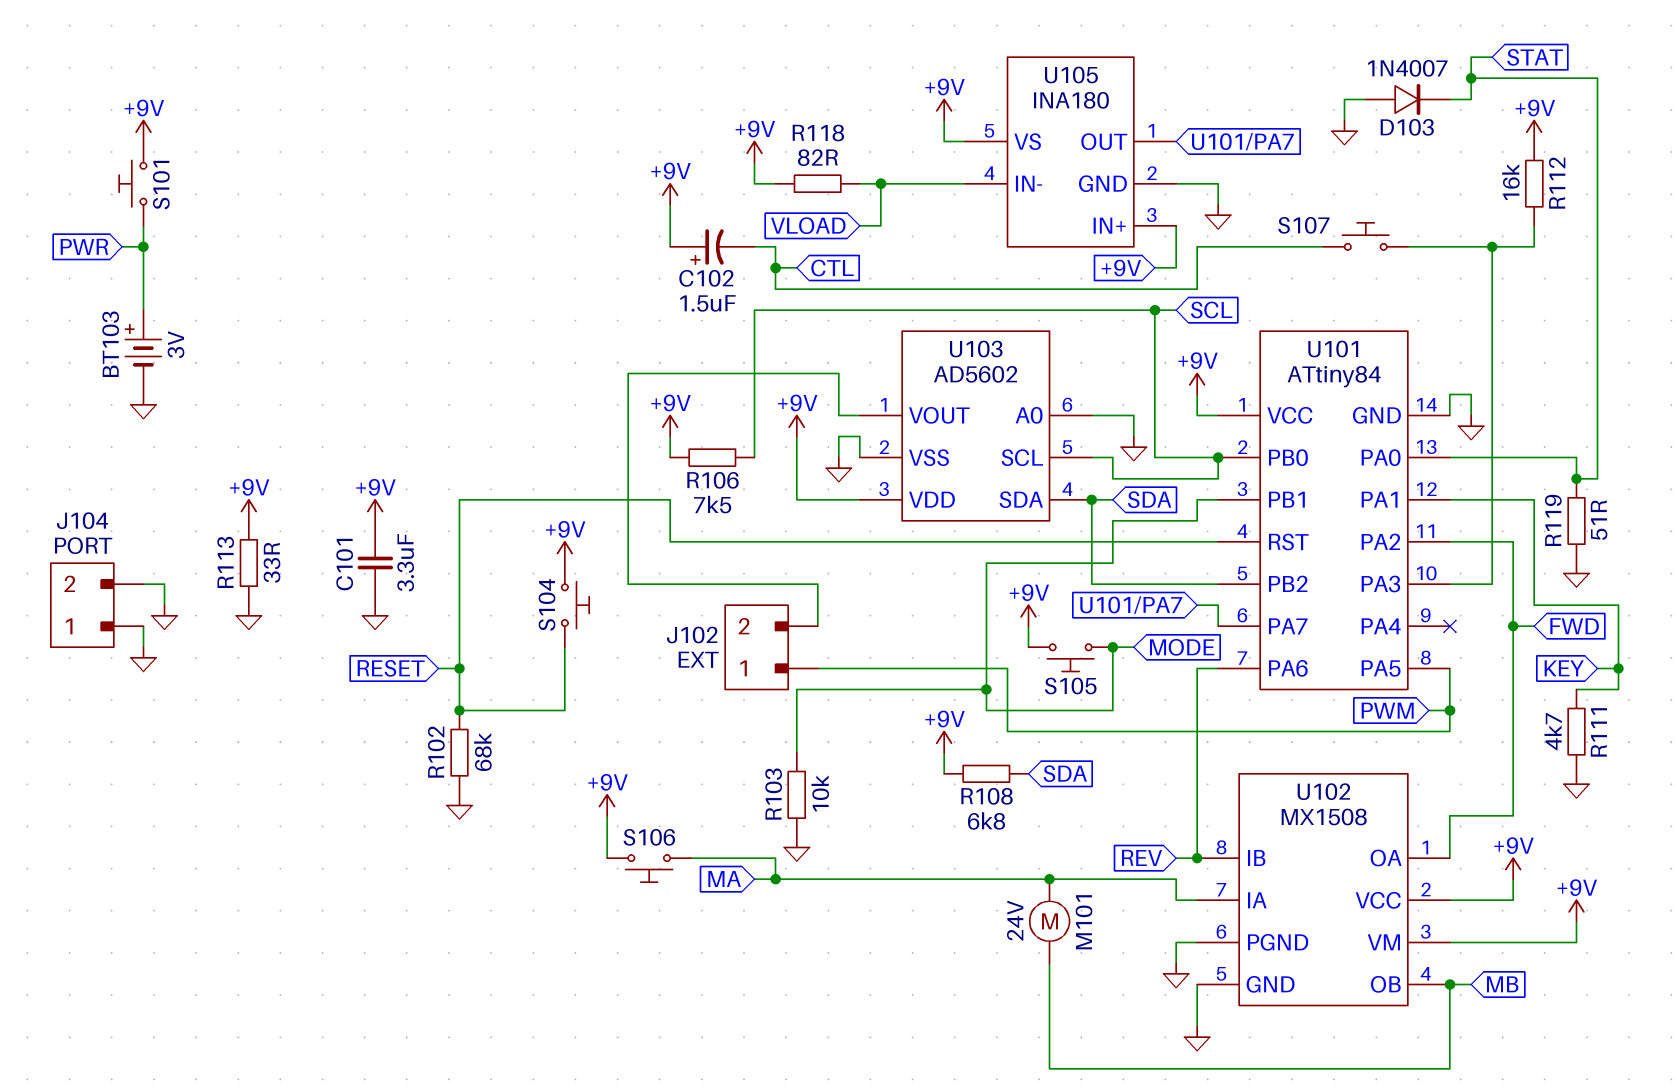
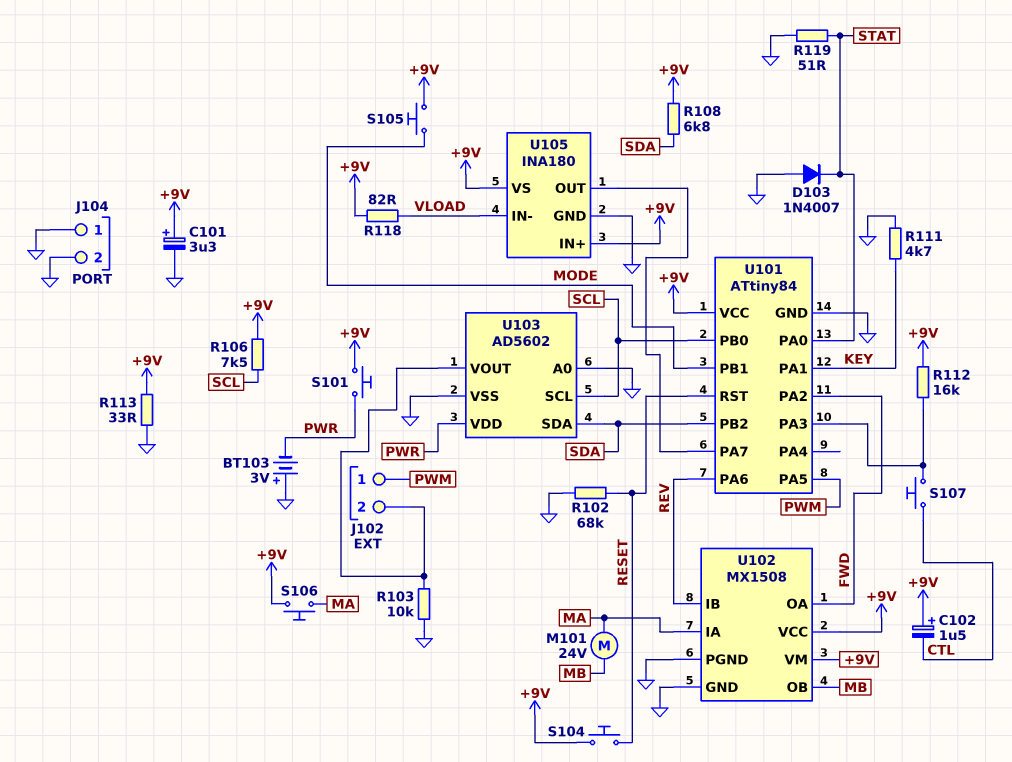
BT103: 3V (plus PWR, minus GND) -> 3V (plus GND, minus PWR)
C101: 3.3uF (+9V, GND) -> 3.3uF (plus +9V, minus GND)
R103: 10k (GND, MODE) -> 10k (GND, J102/2)
U103 pin VDD: +9V -> PWR

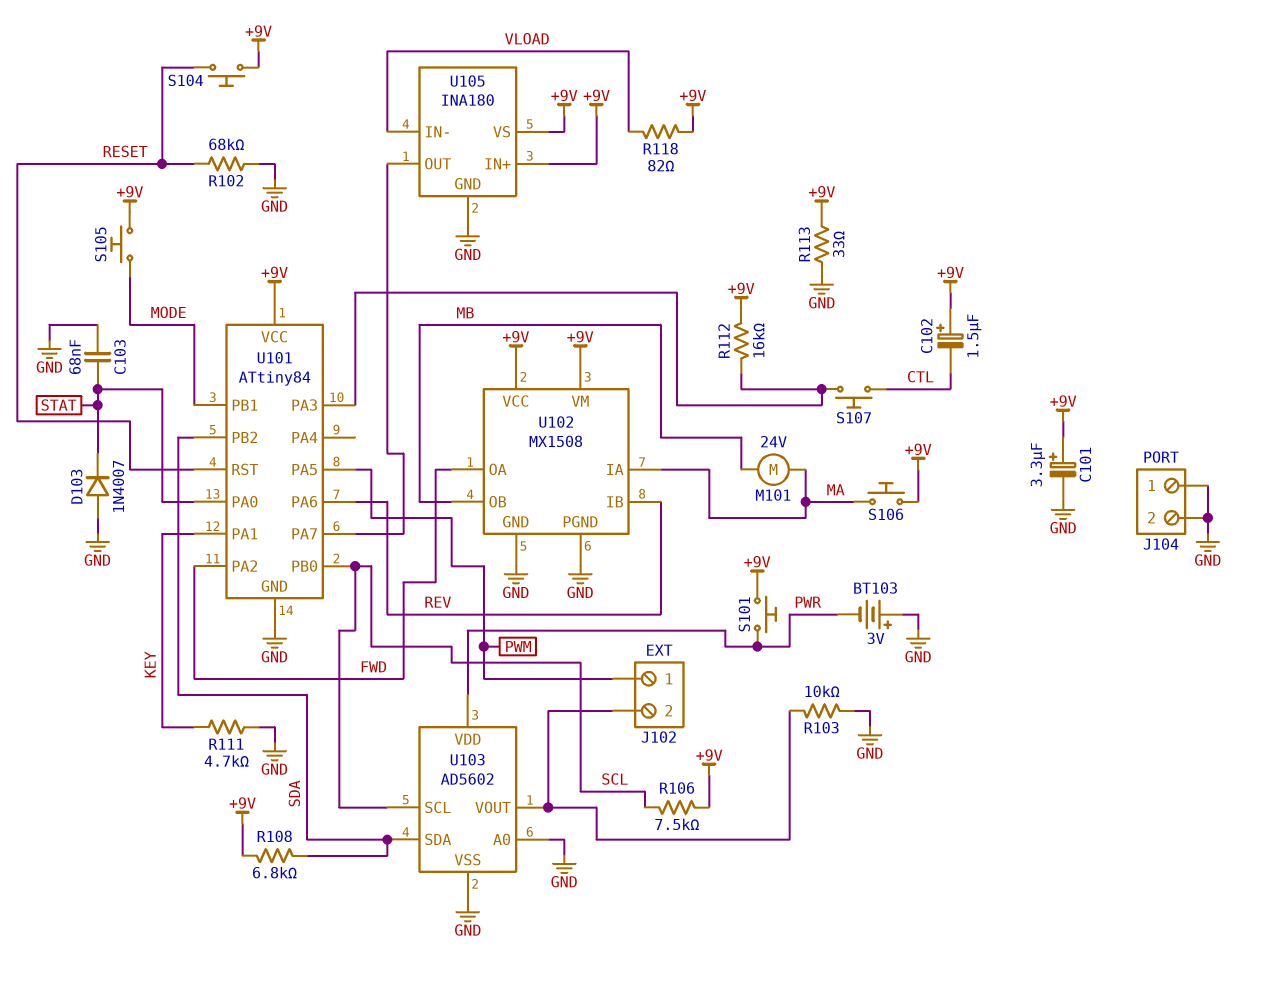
C103: none -> 68nF (GND, STAT)
R119: 51 (GND, STAT) -> none

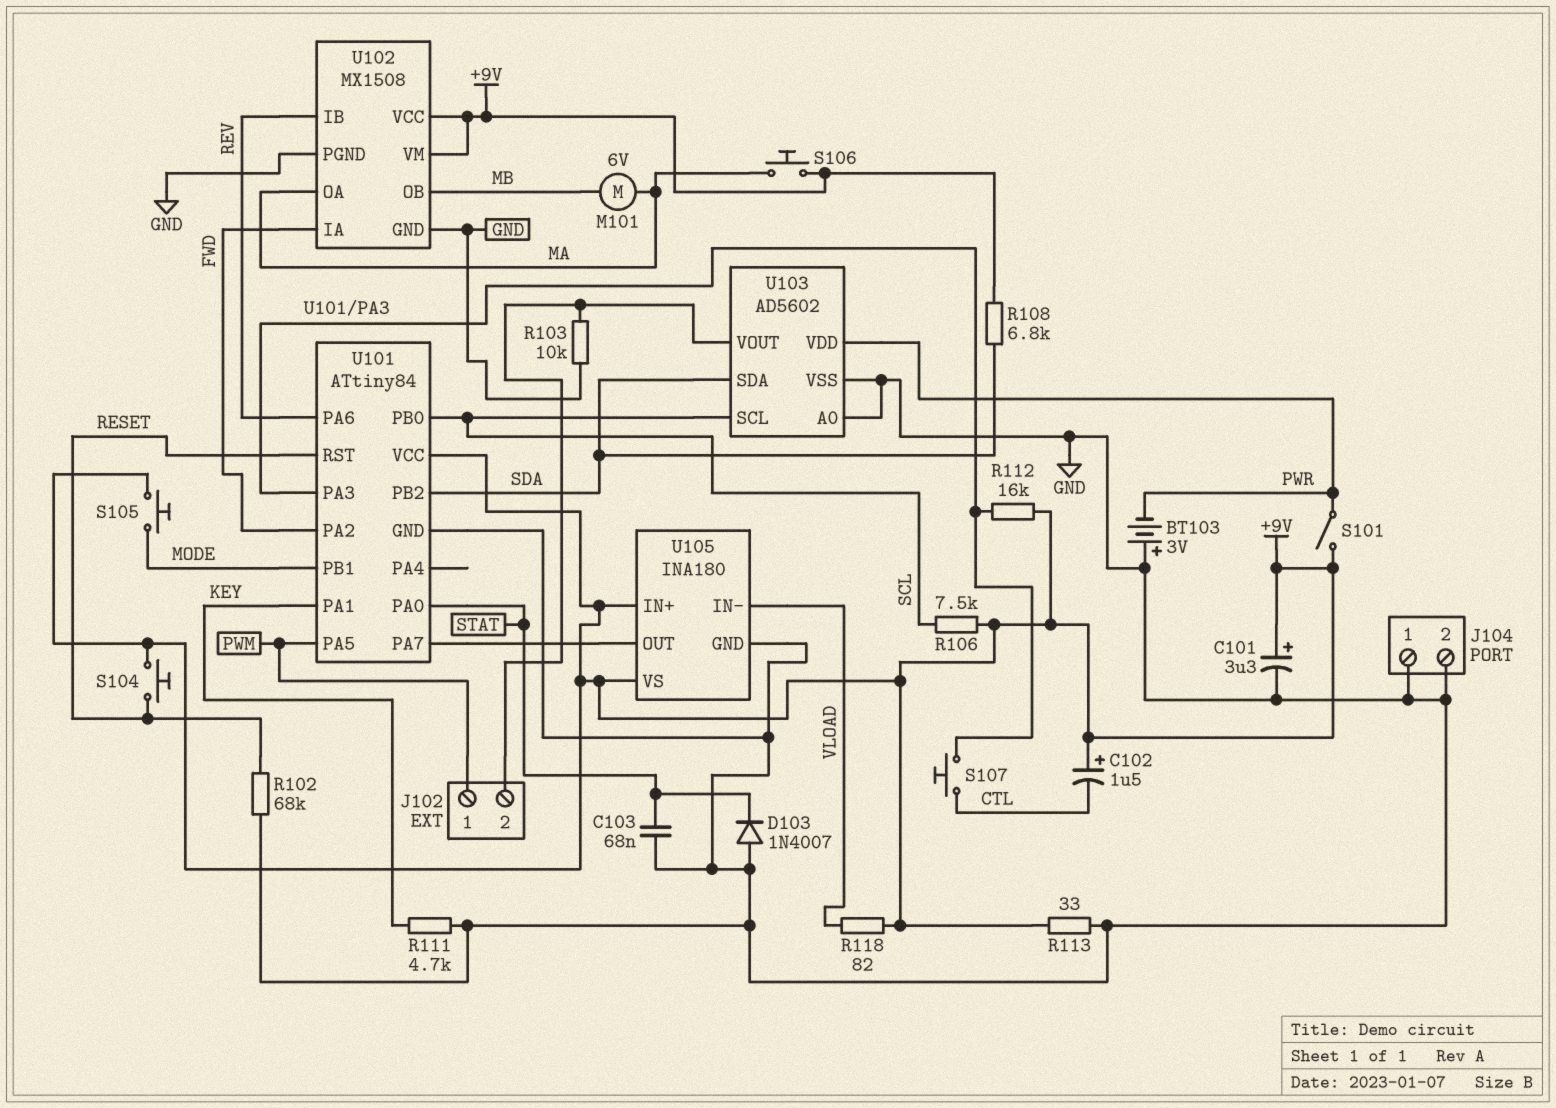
M101: motor 24V (MA, MB) -> motor 6V (MA, MB)
S101: button (+9V, PWR) -> switch (+9V, PWR)
U102 pin IA: MA -> FWD
U102 pin OA: FWD -> MA

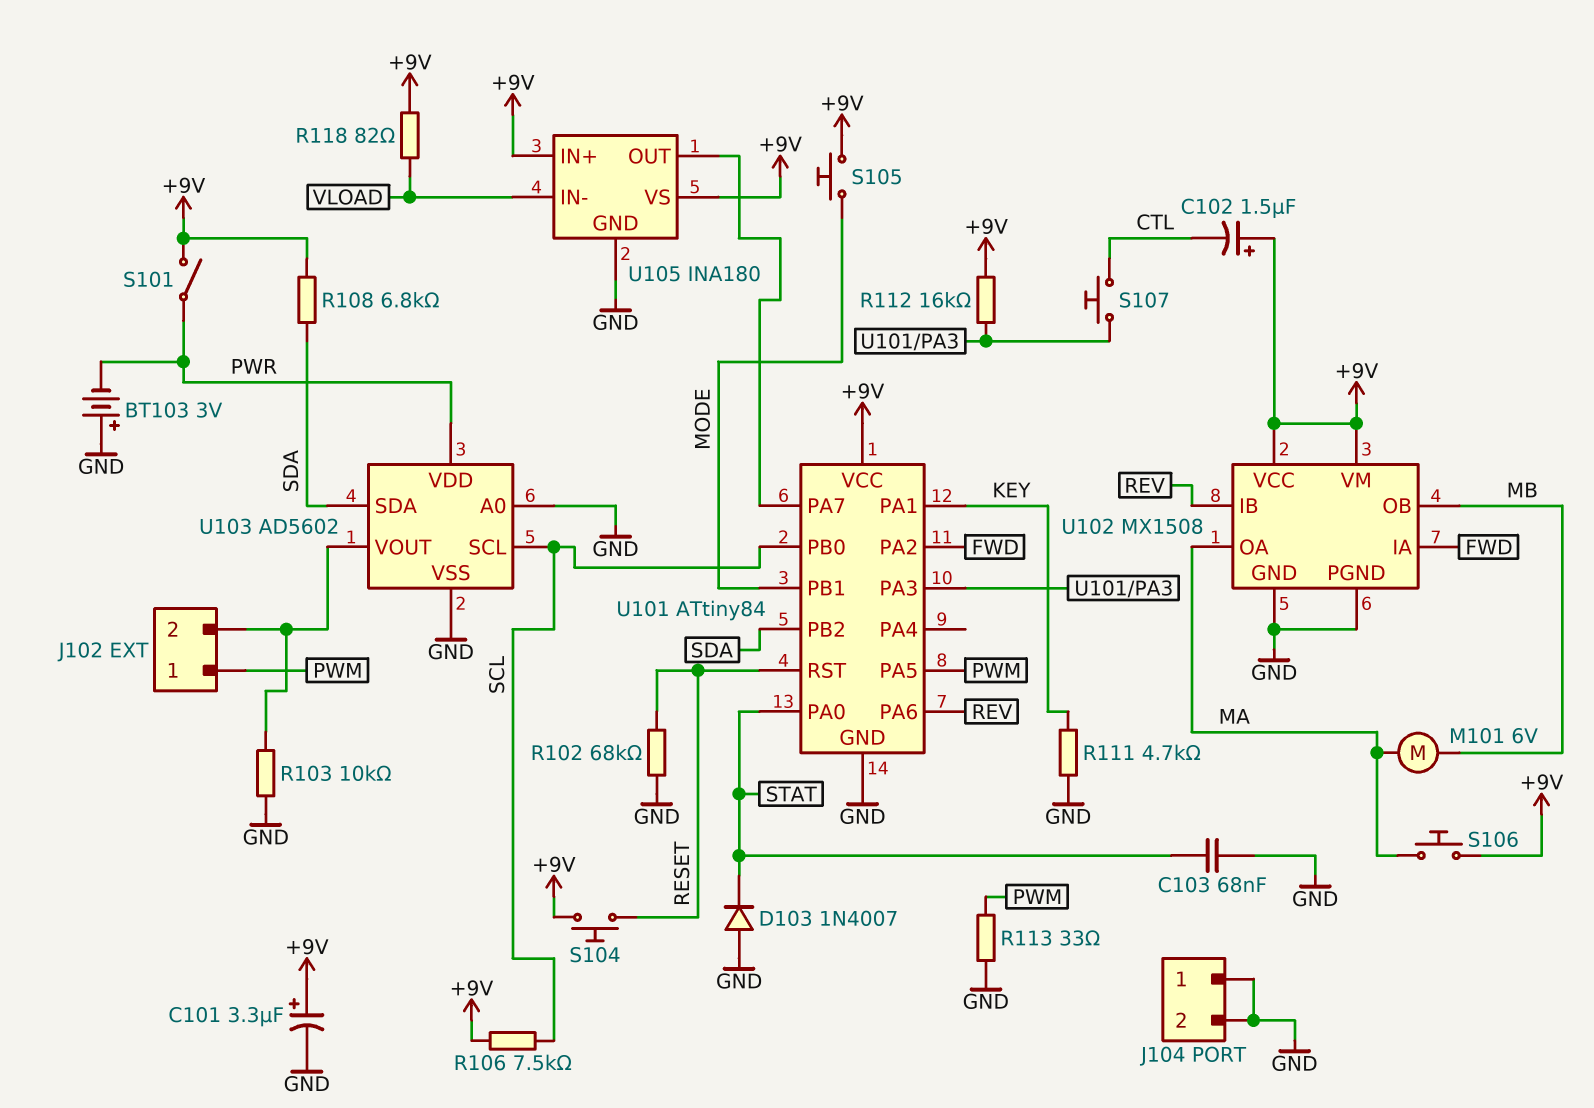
R113: 33 (+9V, GND) -> 33 (GND, PWM)

